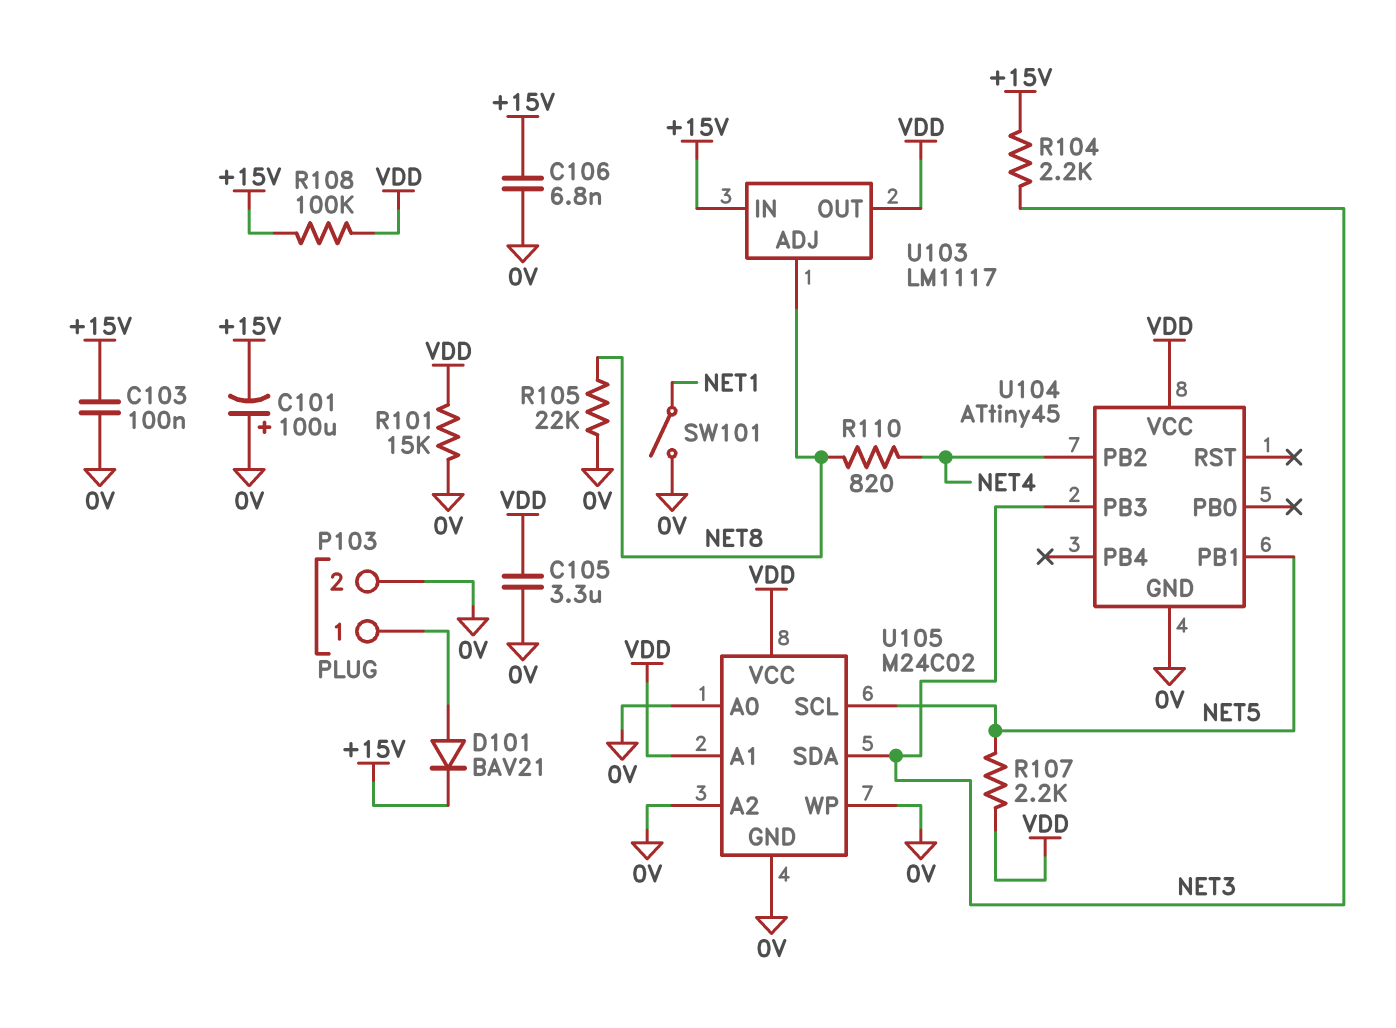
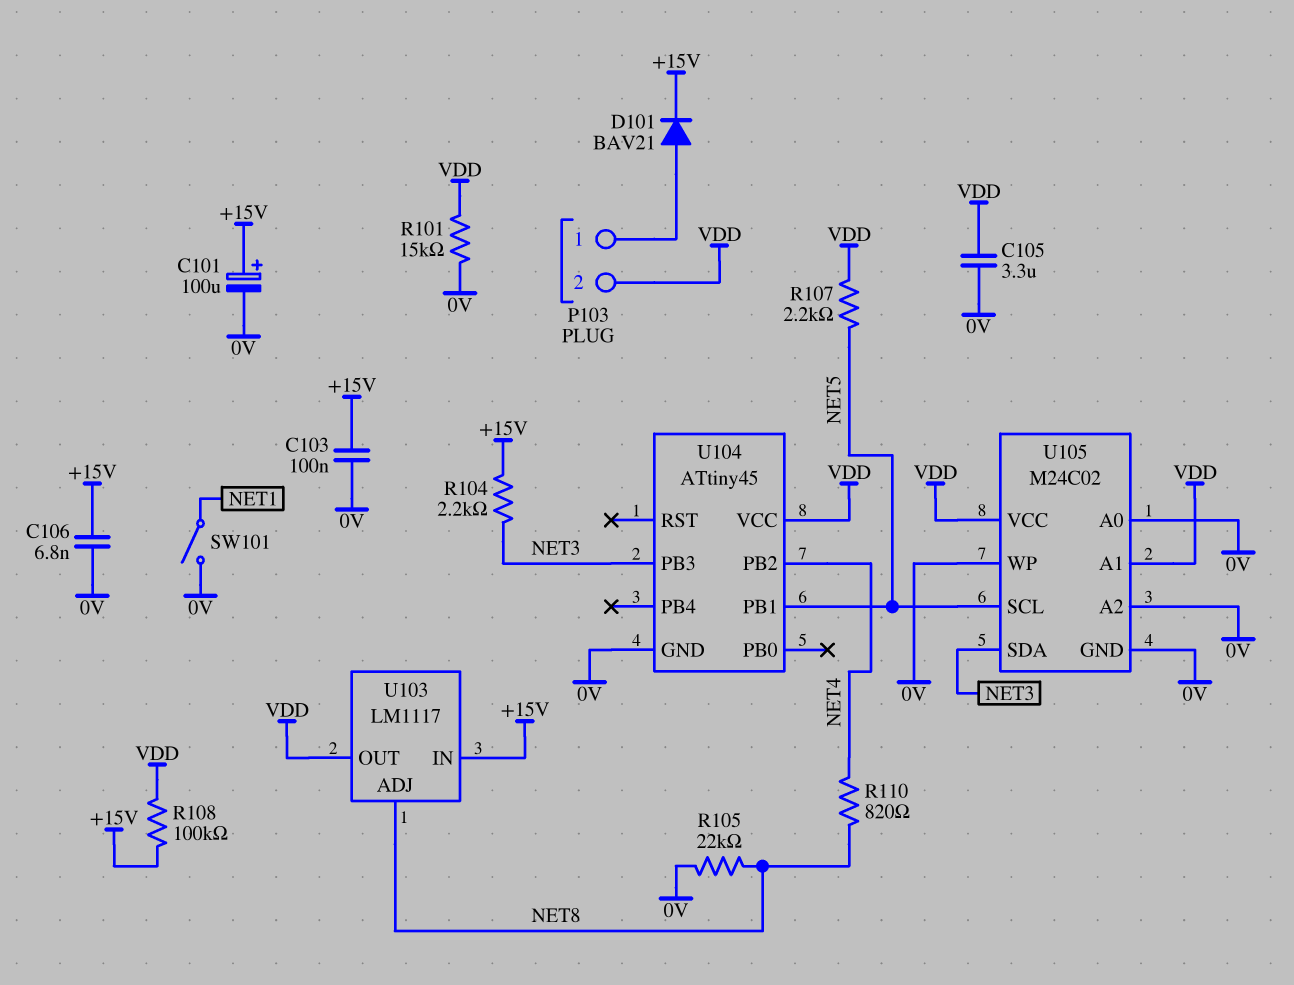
C101: 100uF (plus 0V, minus +15V) -> 100uF (plus +15V, minus 0V)
P103 pin 2: 0V -> VDD

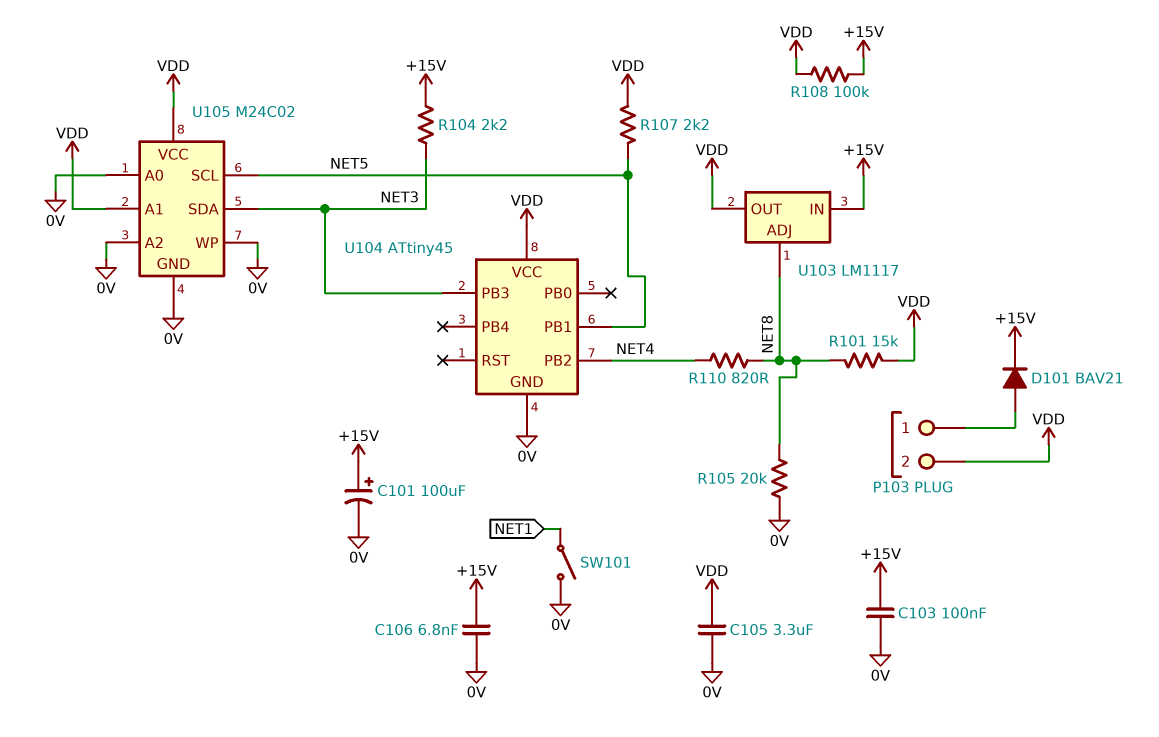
R101: 15k (0V, VDD) -> 15k (NET8, VDD)
R105: 22k (0V, NET8) -> 20k (0V, NET8)

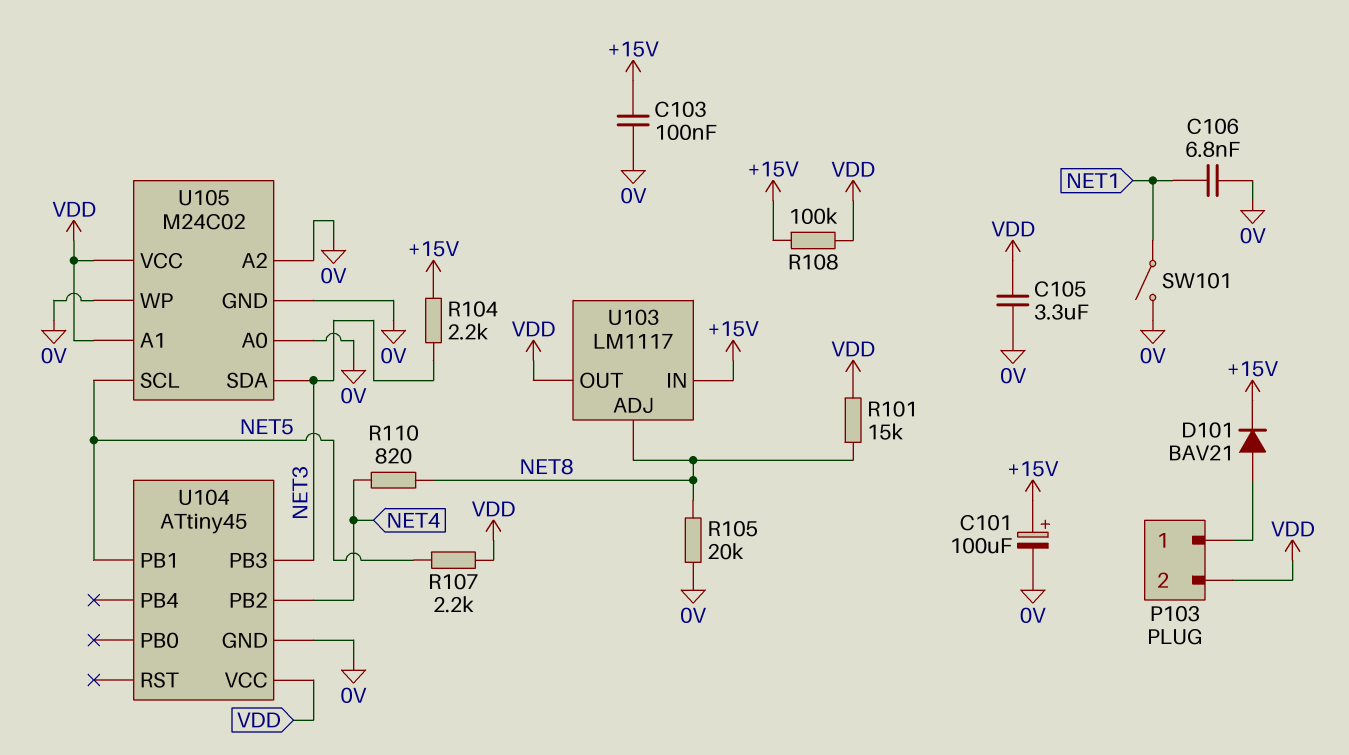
C106: 6.8nF (+15V, 0V) -> 6.8nF (0V, NET1)

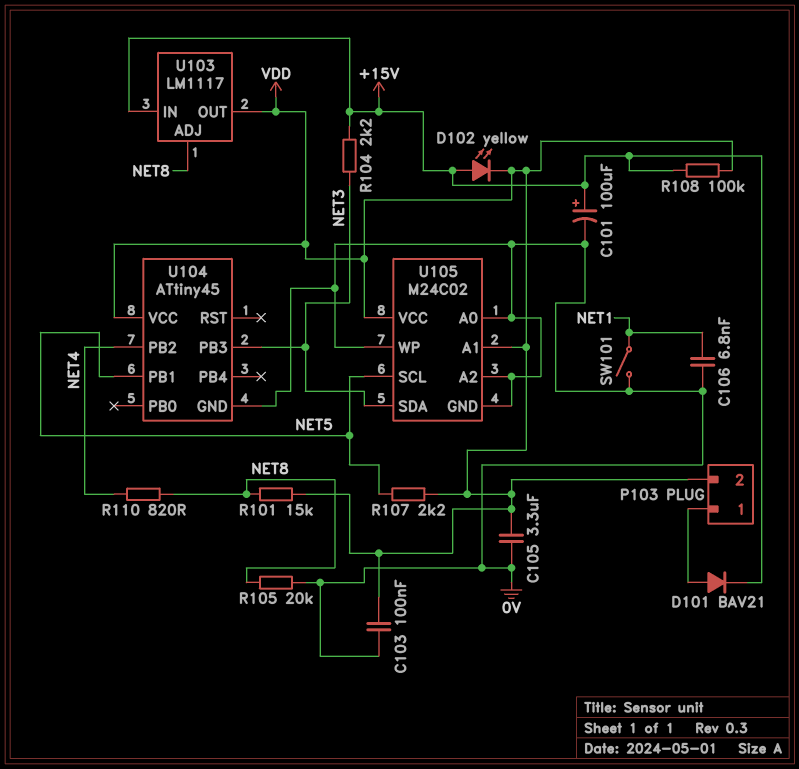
C103: 100nF (+15V, 0V) -> 100nF (0V, VDD)
D102: none -> LED yellow (A +15V, K VDD)

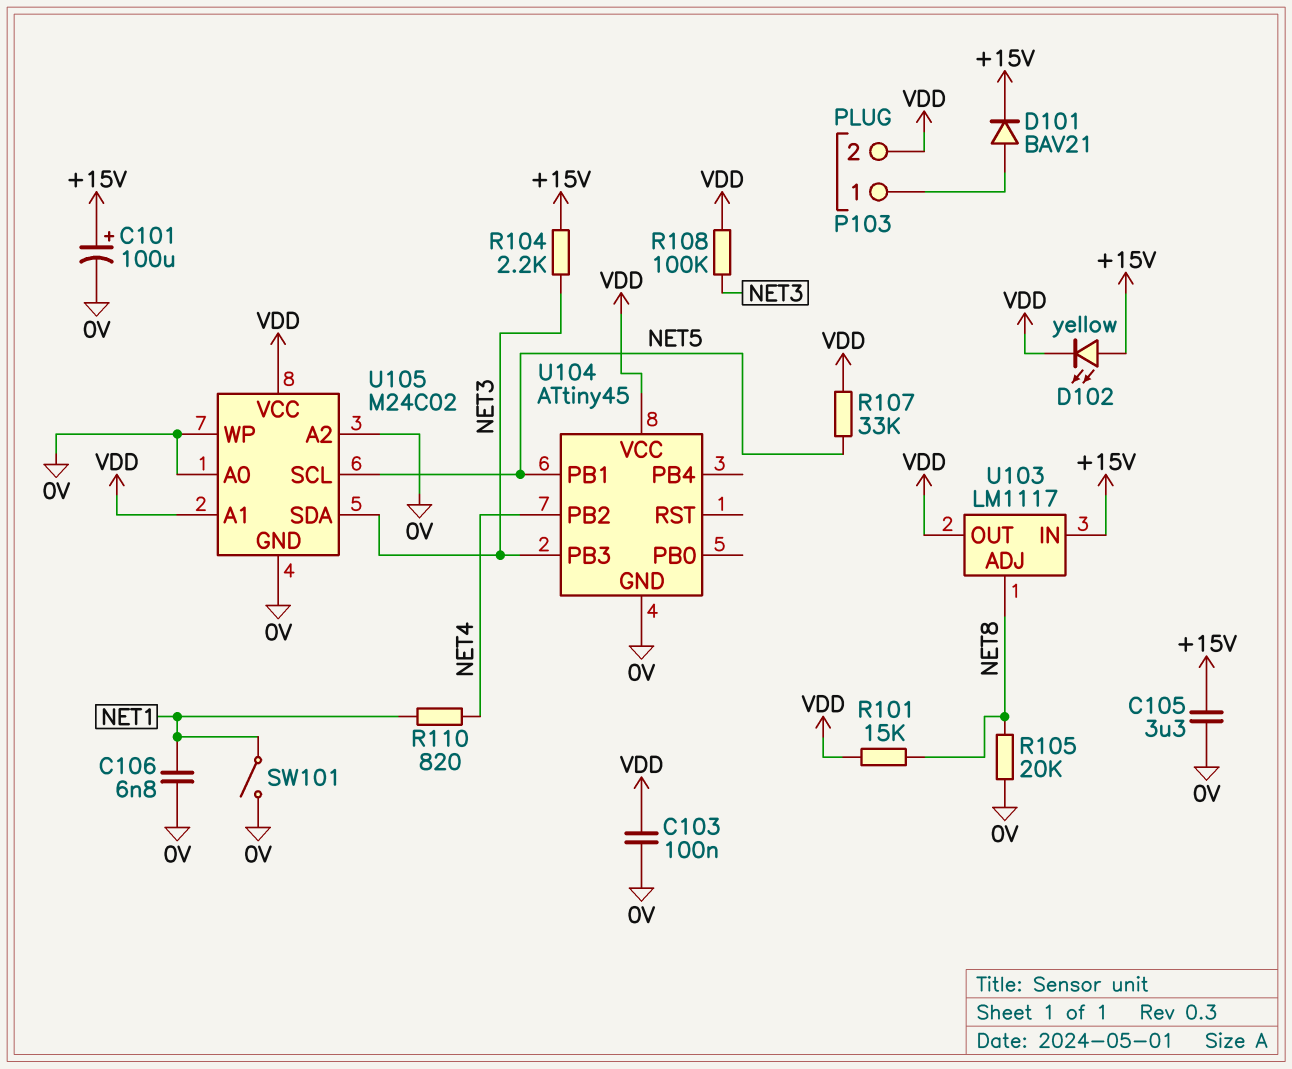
C105: 3.3uF (0V, VDD) -> 3.3uF (+15V, 0V)
R107: 2.2k (NET5, VDD) -> 33k (NET5, VDD)
R108: 100k (+15V, VDD) -> 100k (NET3, VDD)
R110: 820 (NET4, NET8) -> 820 (NET1, NET4)

